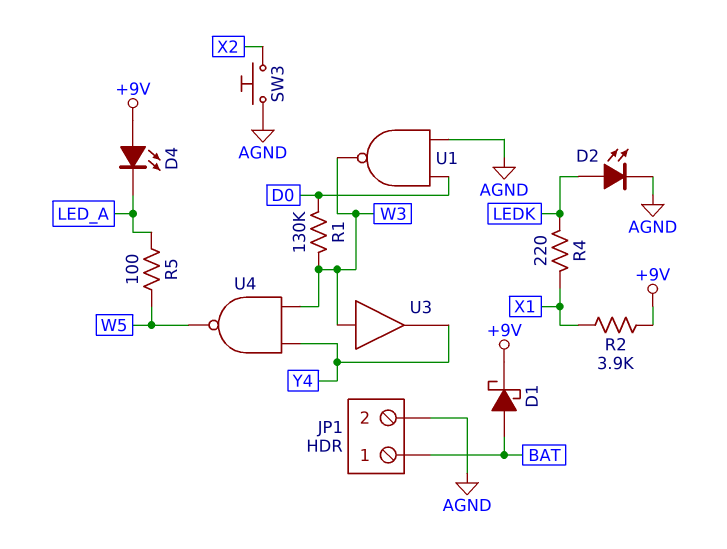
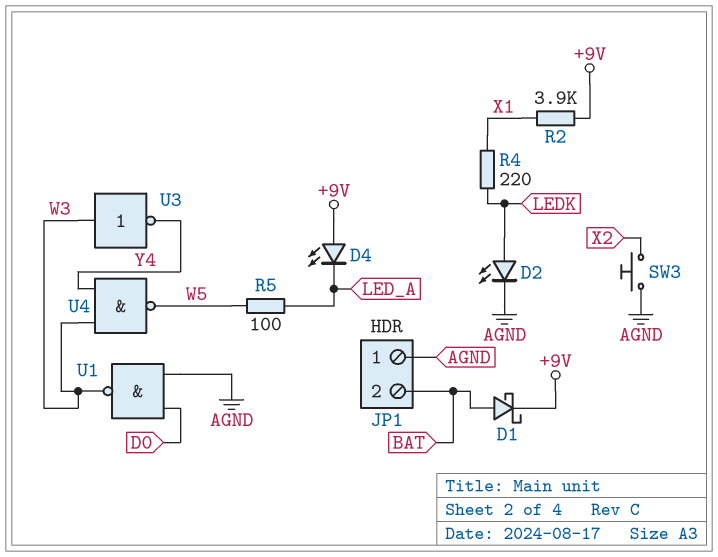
JP1 pin 1: BAT -> AGND
JP1 pin 2: AGND -> BAT
R1: 130k (D0, W3) -> none
U3: buffer (in W3, out Y4) -> NOT (in W3, out Y4)

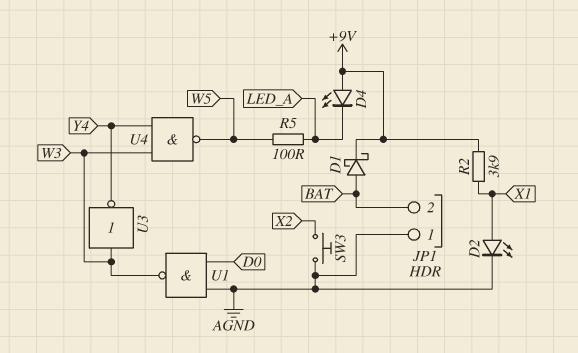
D2: LED (A LEDK, K AGND) -> LED (A X1, K AGND)
R4: 220 (LEDK, X1) -> none

